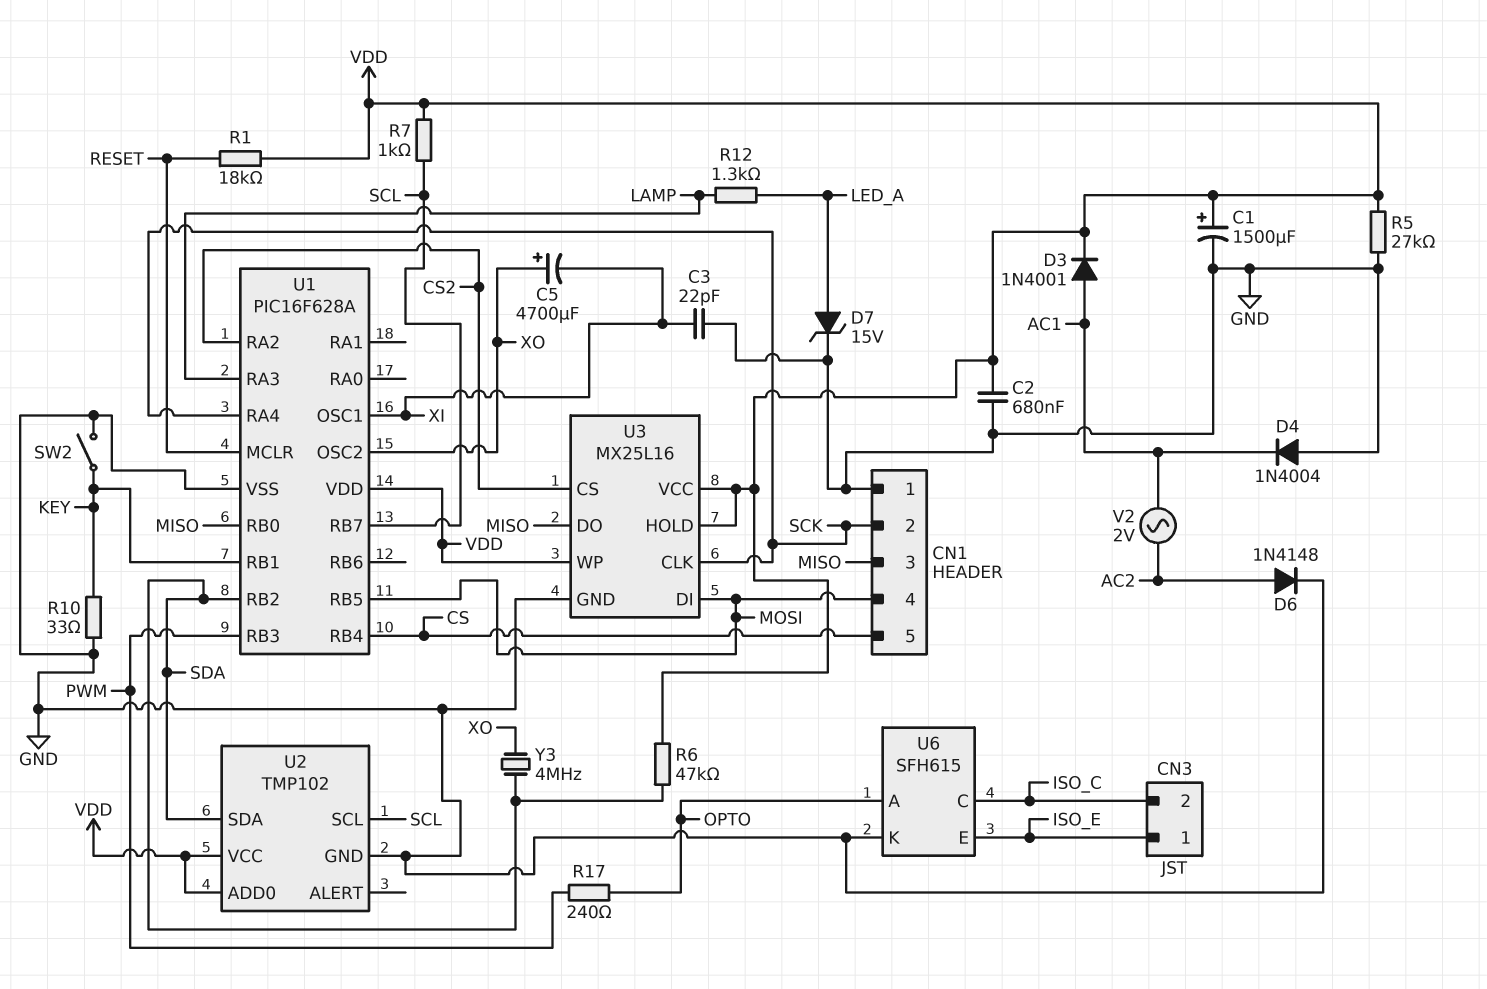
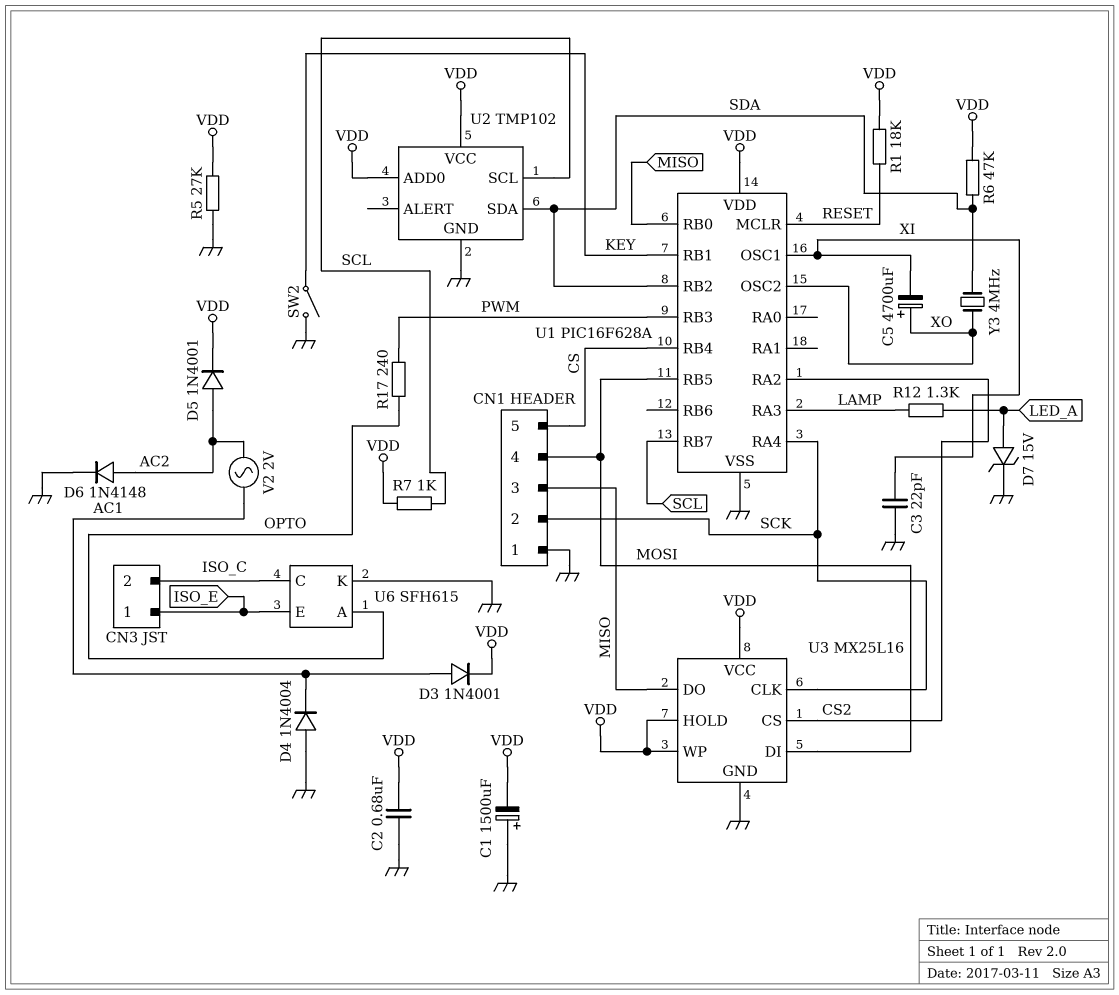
C1: 1500uF (plus VDD, minus GND) -> 1500uF (plus GND, minus VDD)
D5: none -> diode 1N4001 (A AC2, K VDD)
R10: 33 (GND, KEY) -> none

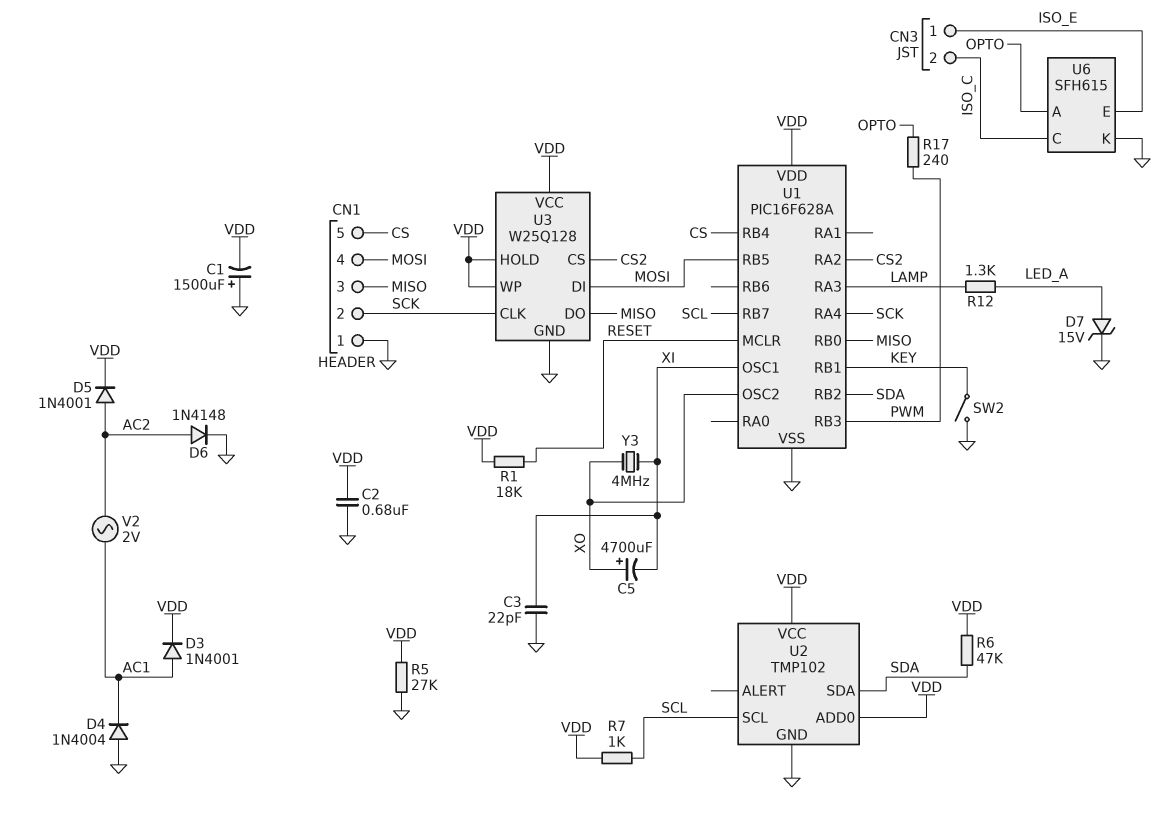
U3: MX25L16 -> W25Q128
Y3: 4MHz (SDA, XO) -> 4MHz (XI, XO)

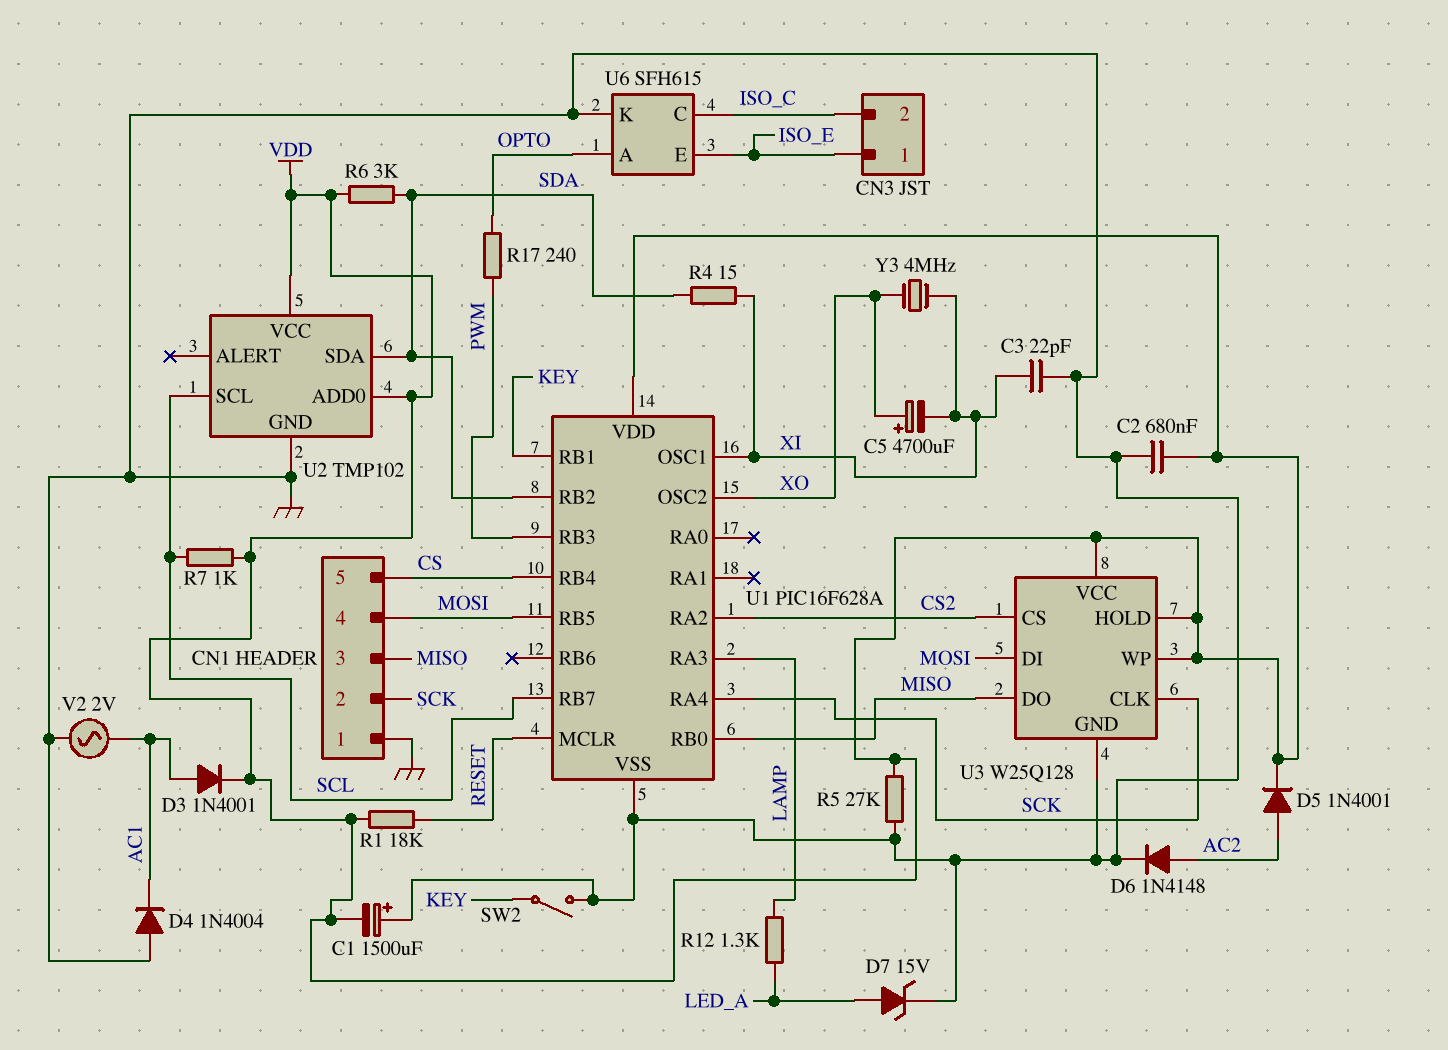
R4: none -> 15 (SDA, XI)
R6: 47k (SDA, VDD) -> 3k (SDA, VDD)
V2: AC 2V (AC1, AC2) -> AC 2V (AC1, GND)

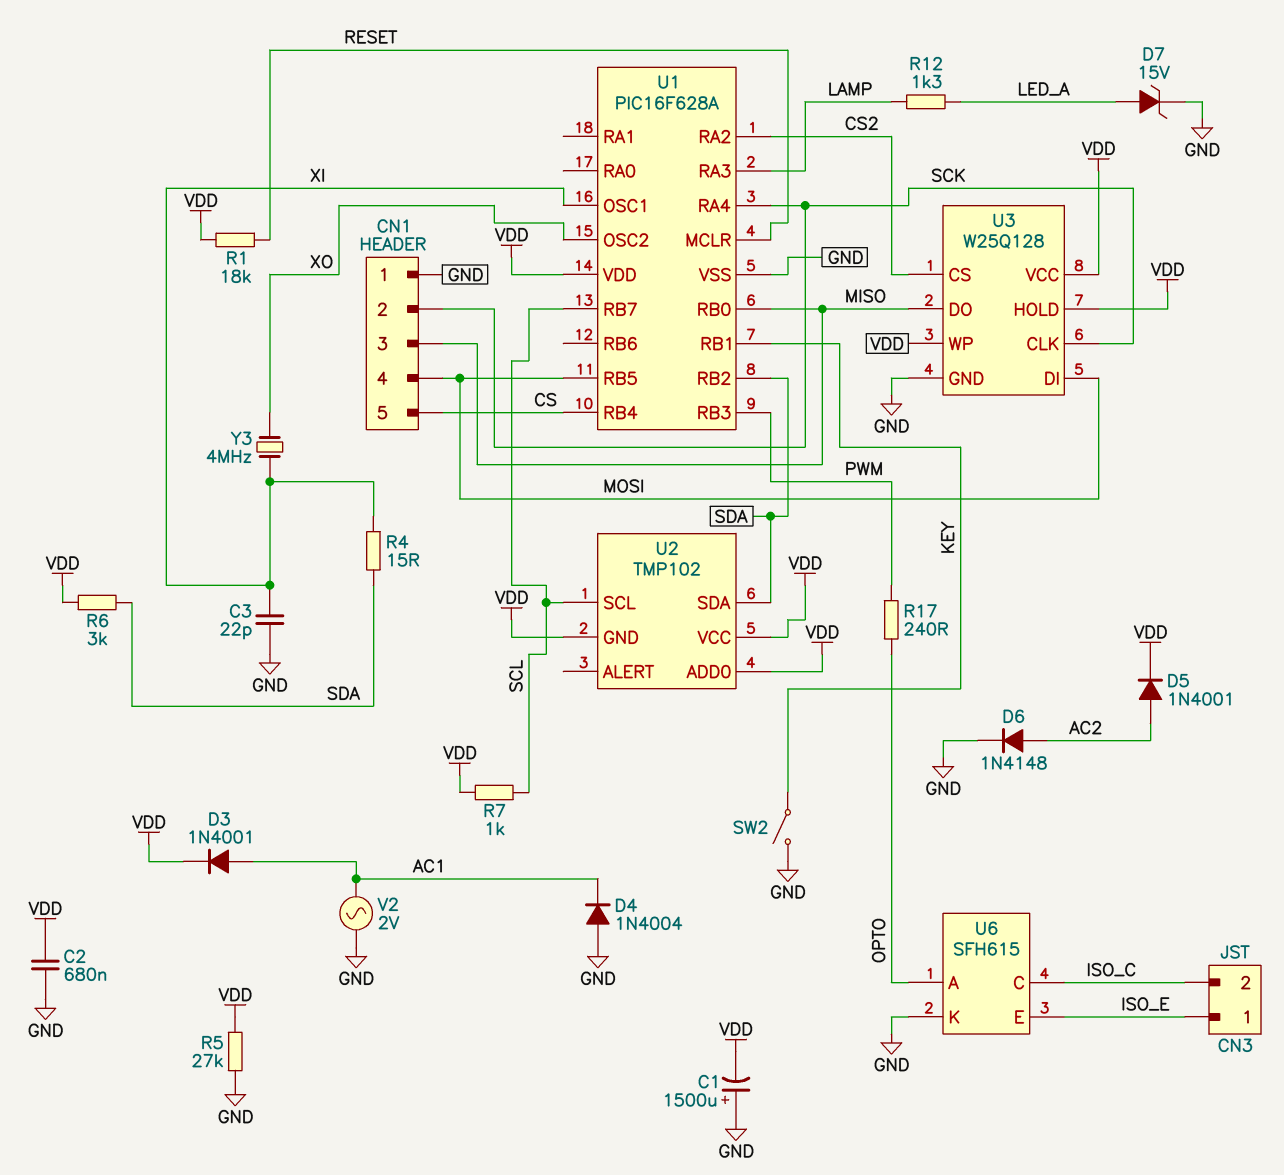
C5: 4700uF (plus XO, minus XI) -> none
U2 pin GND: GND -> VDD

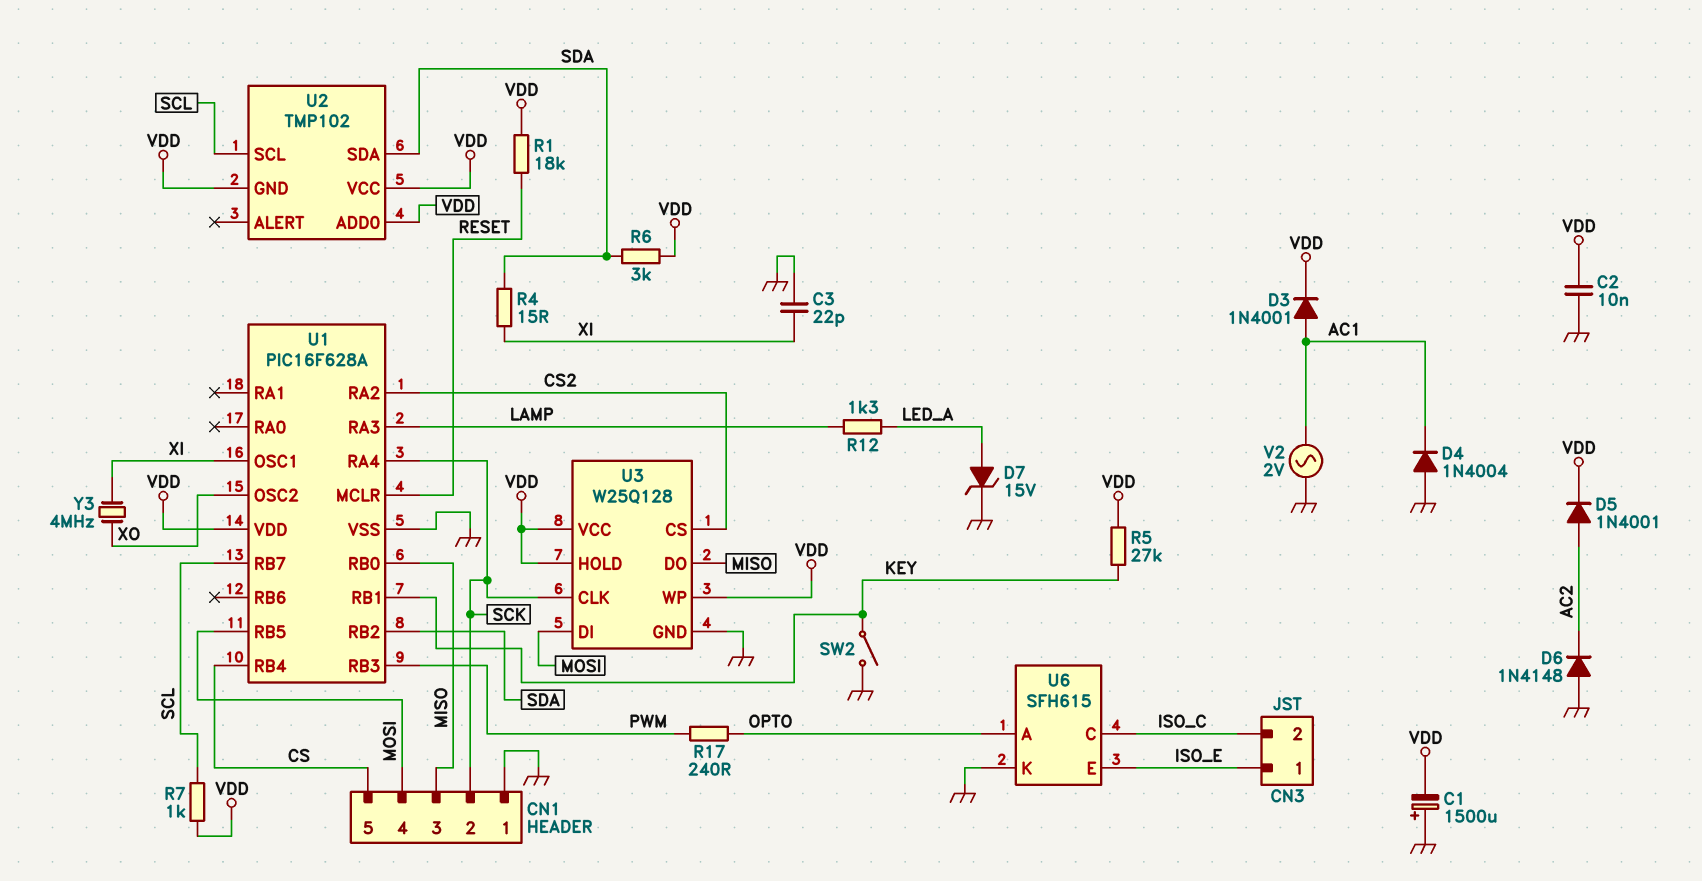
C2: 680nF (GND, VDD) -> 10nF (GND, VDD)
D6: diode 1N4148 (A AC2, K GND) -> diode 1N4148 (A GND, K AC2)
R5: 27k (GND, VDD) -> 27k (KEY, VDD)

